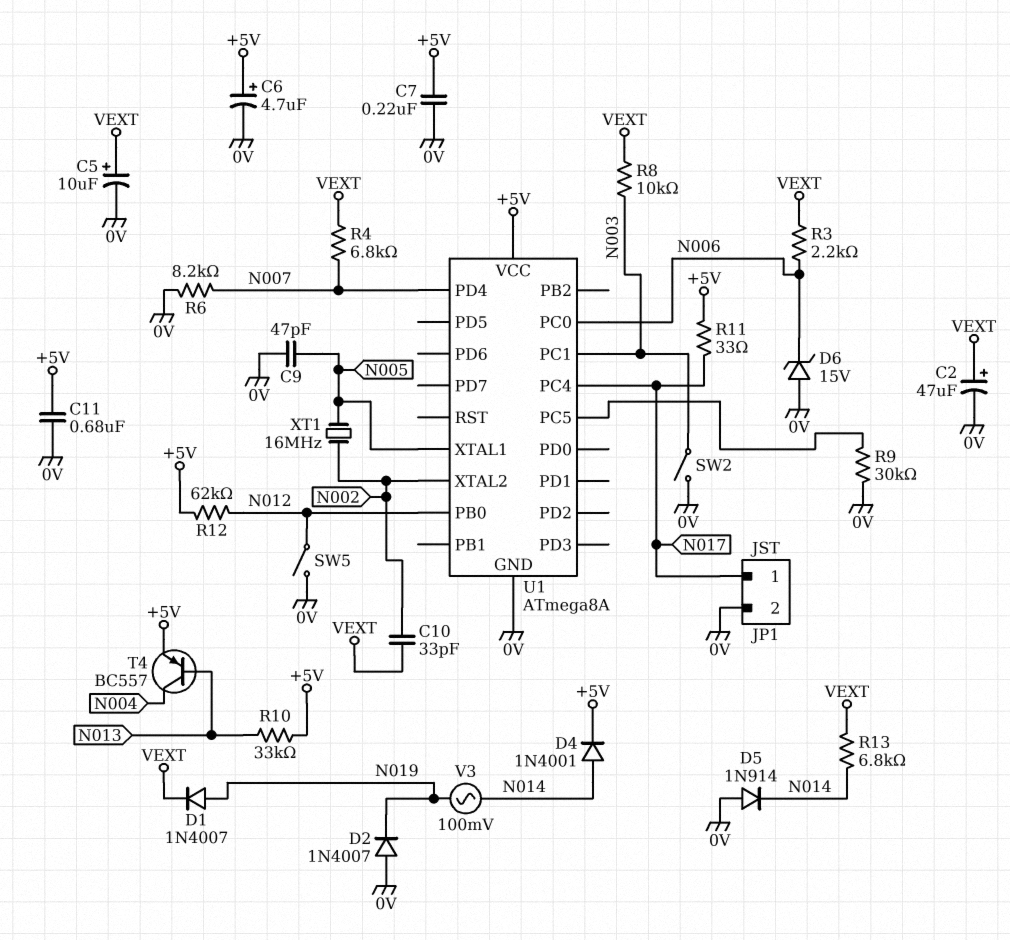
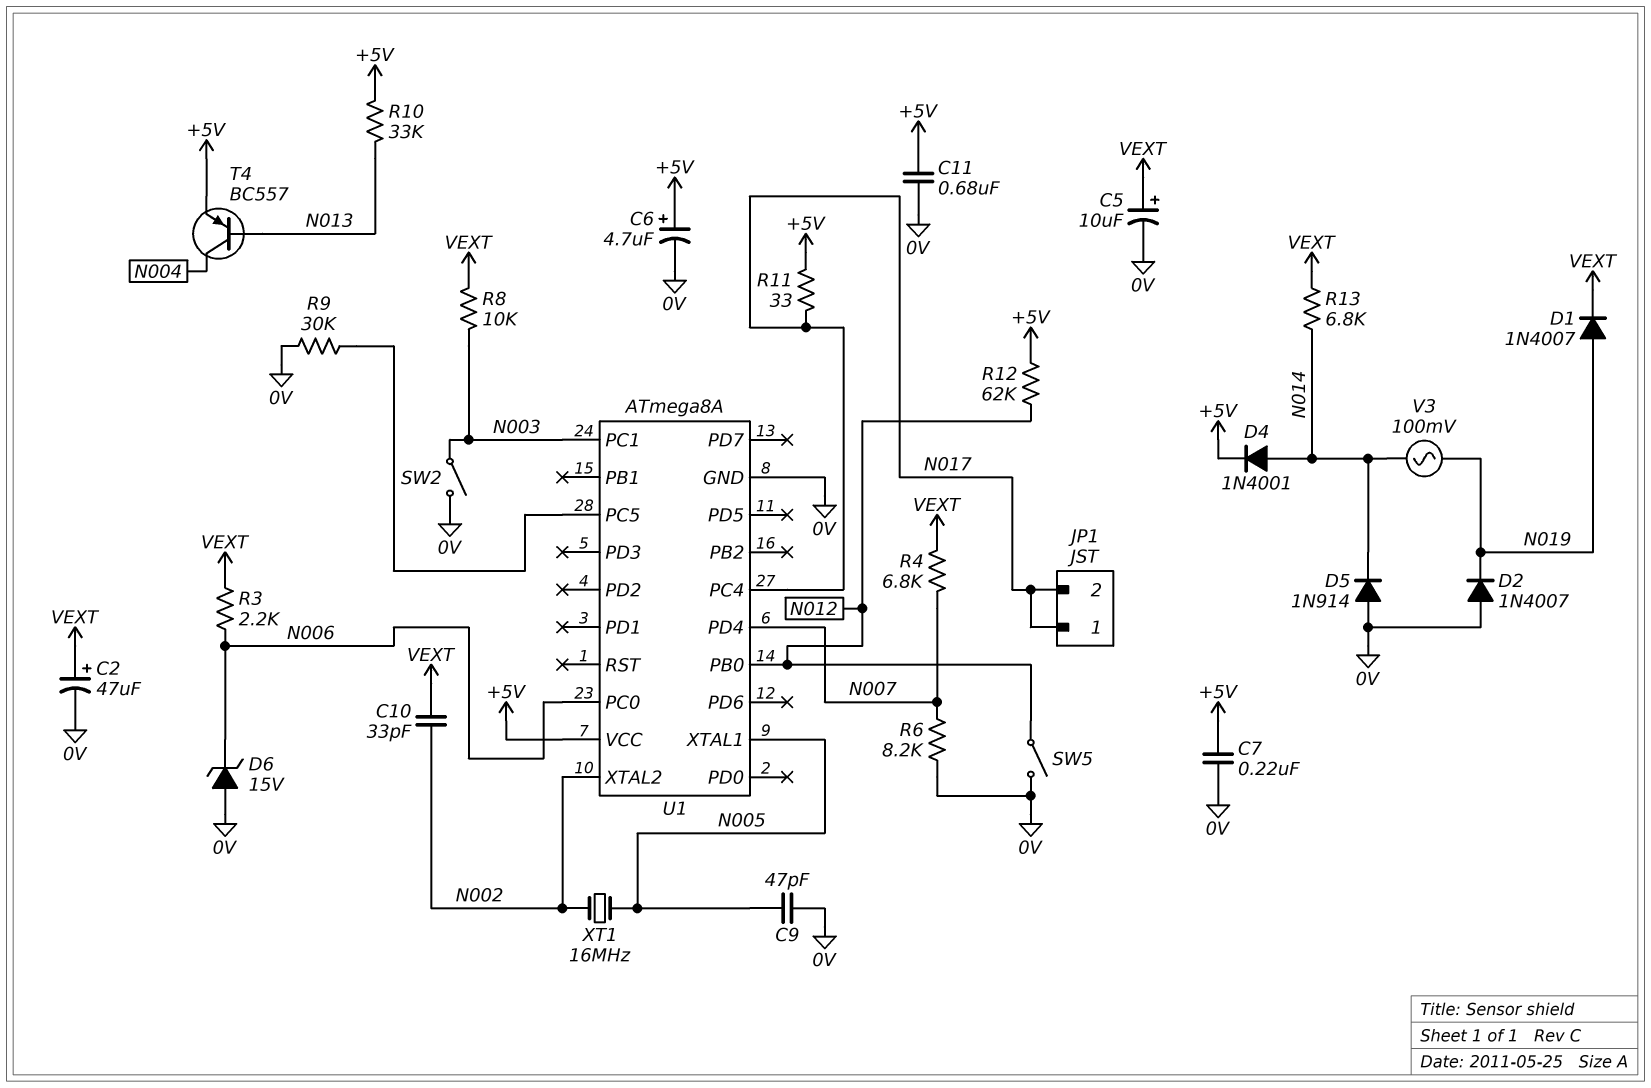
JP1 pin 2: 0V -> N017

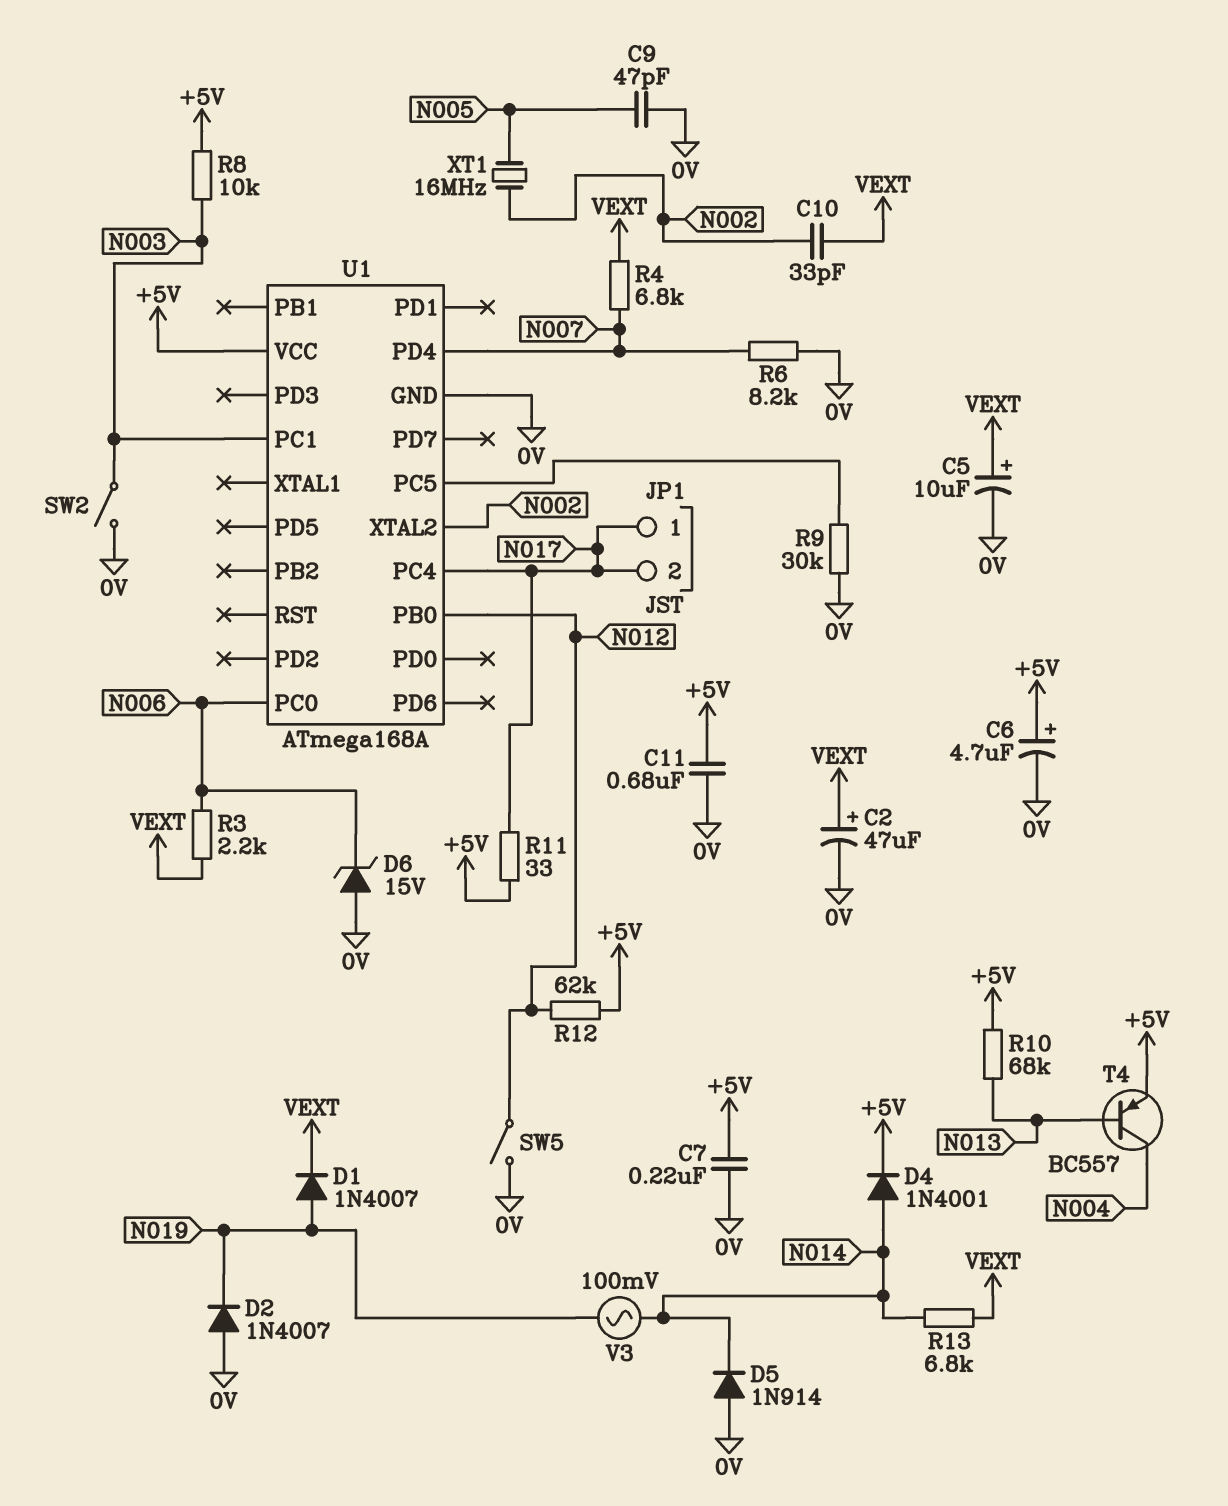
R8: 10k (N003, VEXT) -> 10k (+5V, N003)
R10: 33k (+5V, N013) -> 68k (+5V, N013)
U1: ATmega8A -> ATmega168A
U1 pin XTAL1: N005 -> none

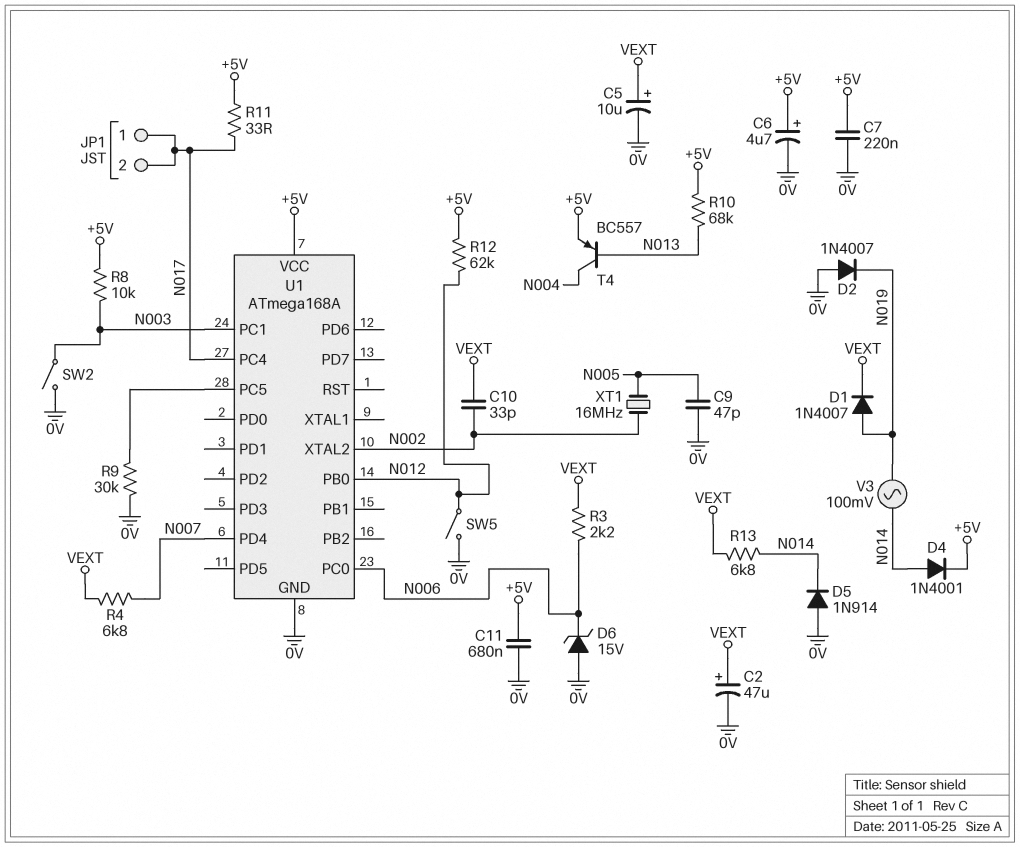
R6: 8.2k (0V, N007) -> none

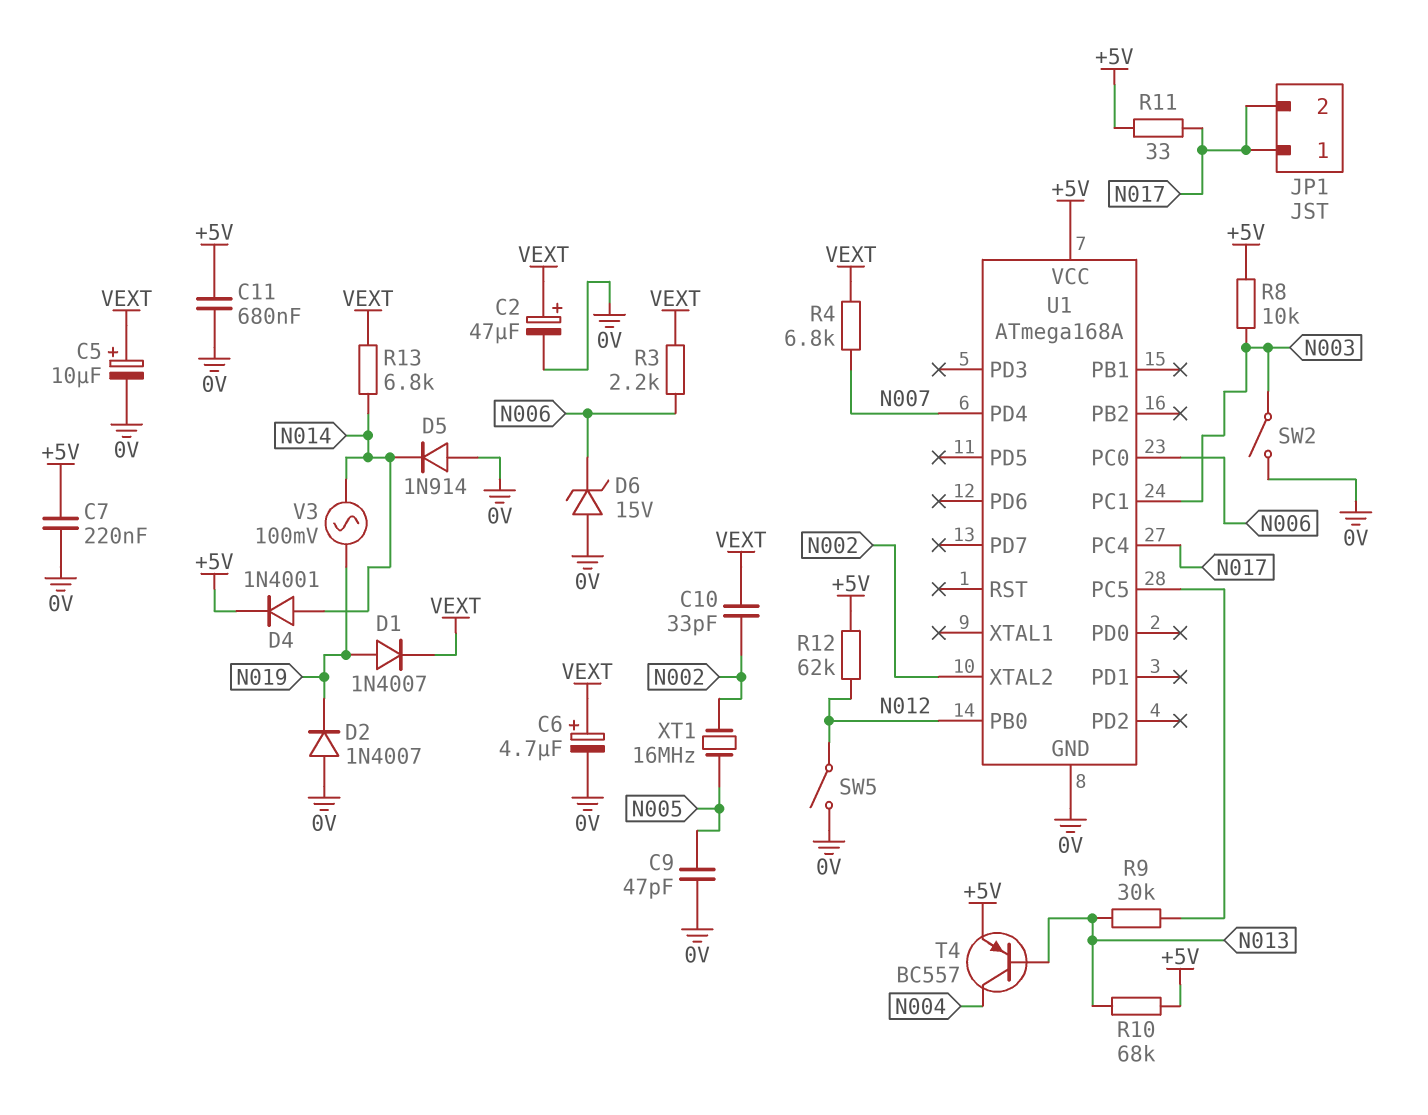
C6: 4.7uF (plus +5V, minus 0V) -> 4.7uF (plus VEXT, minus 0V)
R9: 30k (0V, U1/PC5) -> 30k (N013, U1/PC5)

